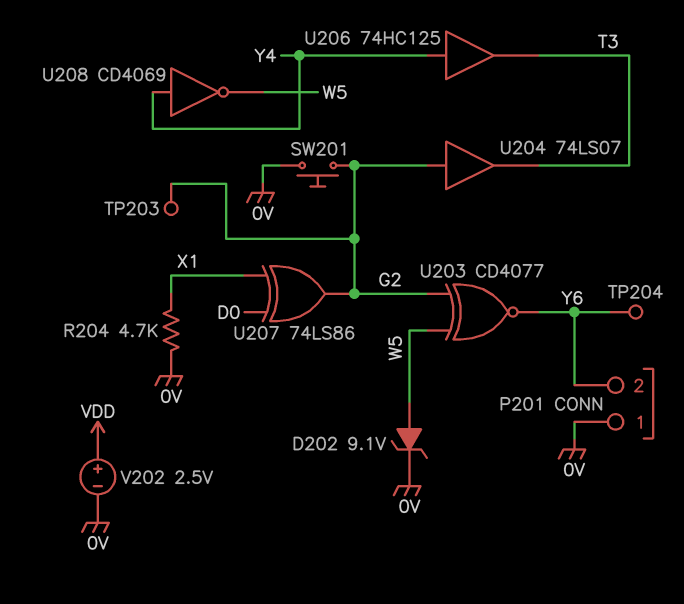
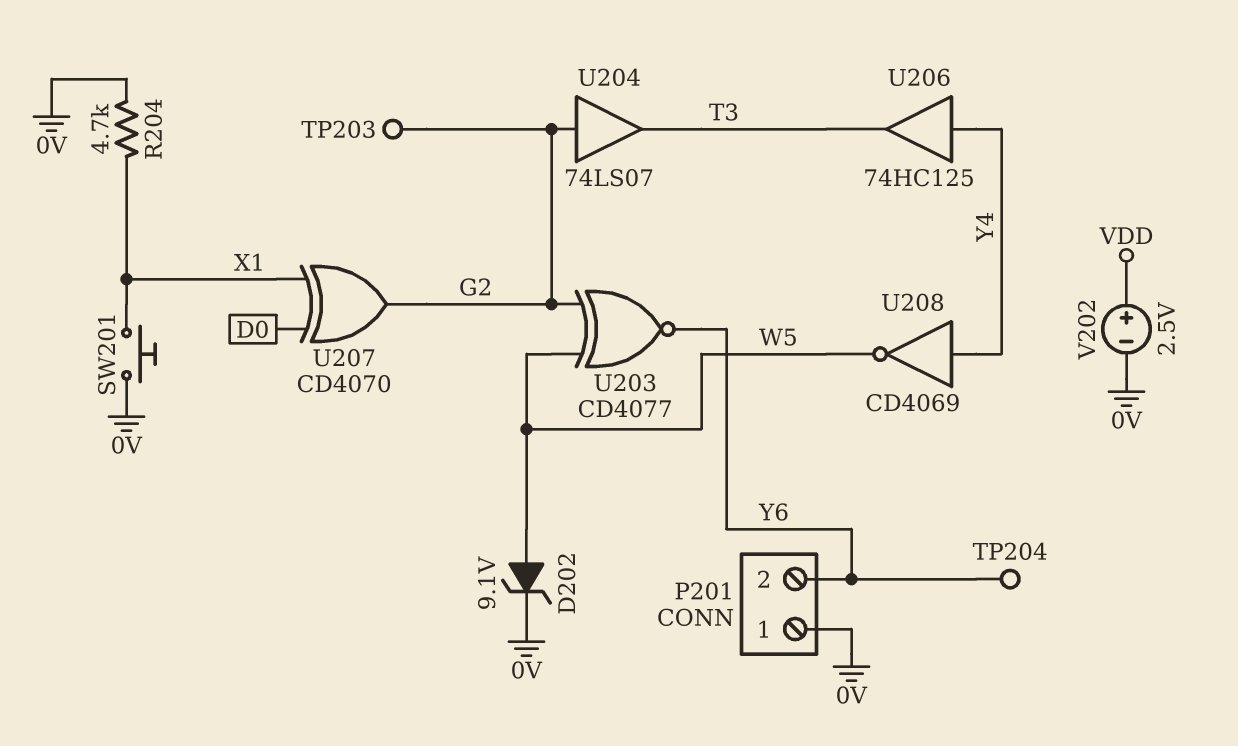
SW201: button (0V, G2) -> button (0V, X1)
U207: XOR 74LS86 (in D0, in X1, out G2) -> XOR CD4070 (in D0, in X1, out G2)

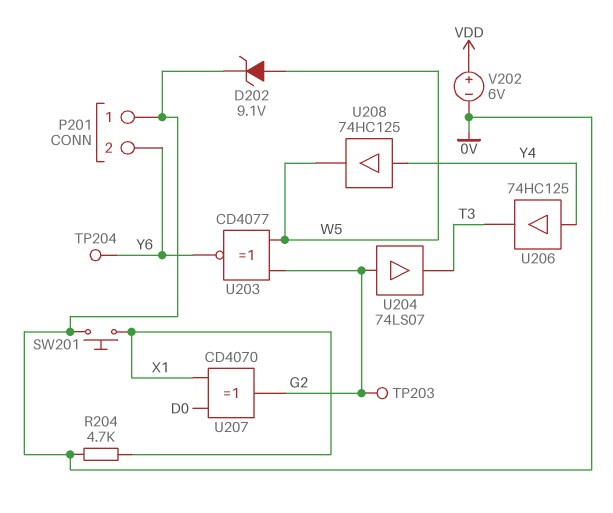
U208: NOT CD4069 (in Y4, out W5) -> buffer 74HC125 (in Y4, out W5)
V202: 2.5V (plus VDD, minus 0V) -> 6V (plus VDD, minus 0V)

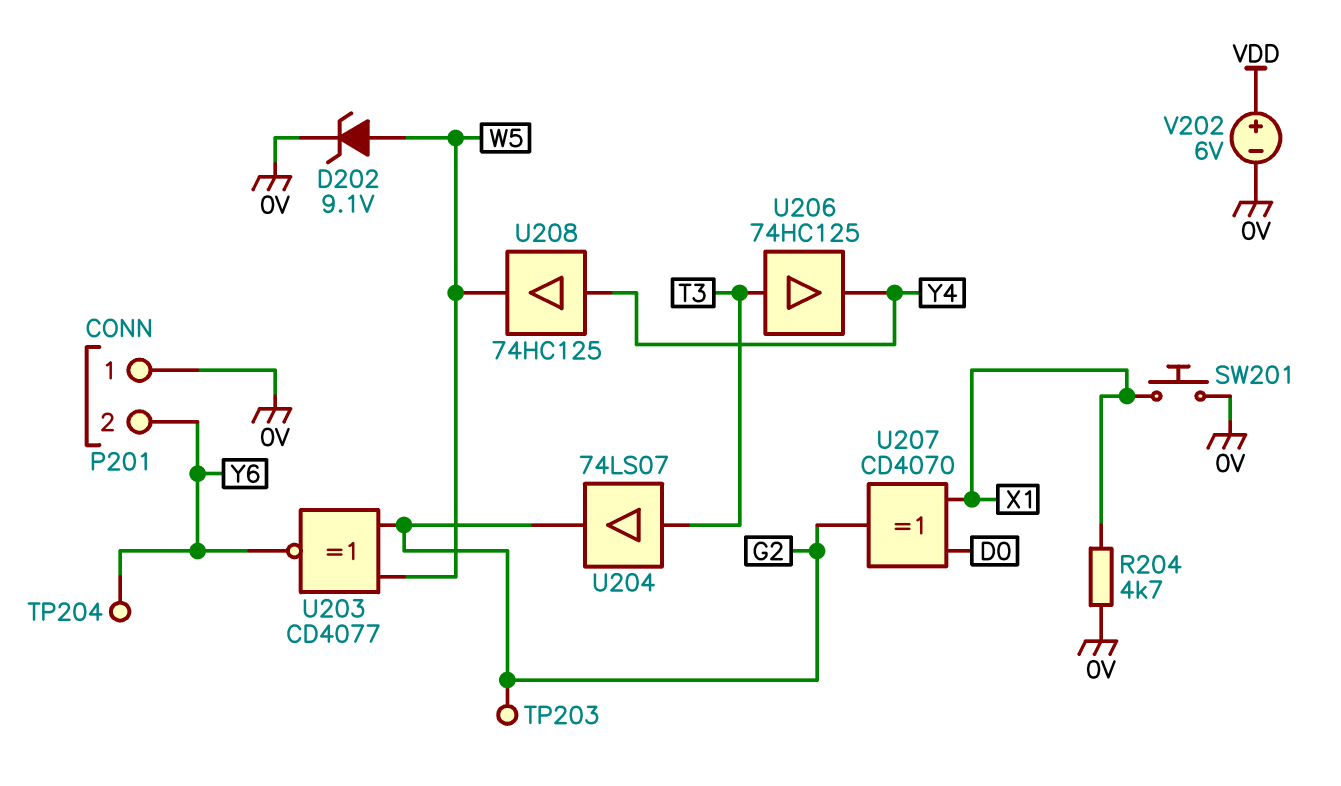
U204: buffer 74LS07 (in G2, out T3) -> buffer 74LS07 (in T3, out G2)
U206: buffer 74HC125 (in Y4, out T3) -> buffer 74HC125 (in T3, out Y4)

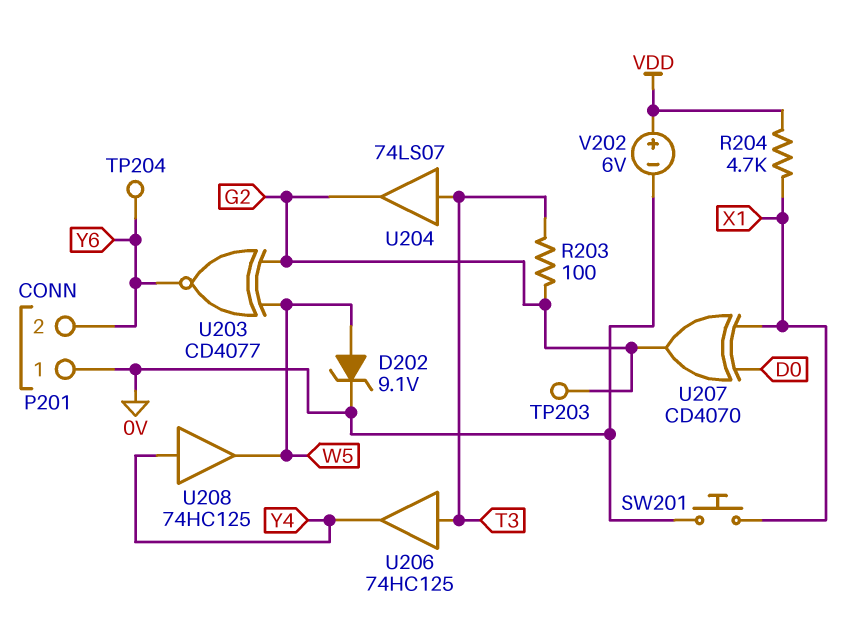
R203: none -> 100 (G2, T3)
R204: 4.7k (0V, X1) -> 4.7k (VDD, X1)

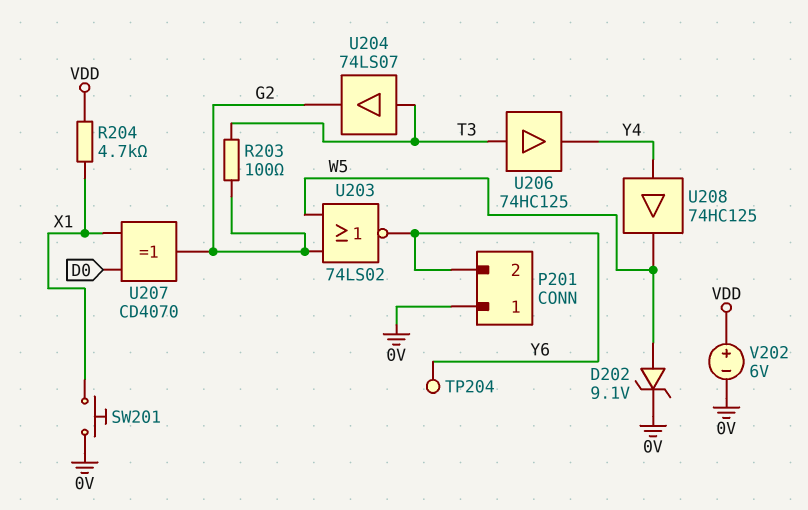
TP203: test point (G2) -> none
U203: XNOR CD4077 (in G2, in W5, out Y6) -> NOR 74LS02 (in G2, in W5, out Y6)

